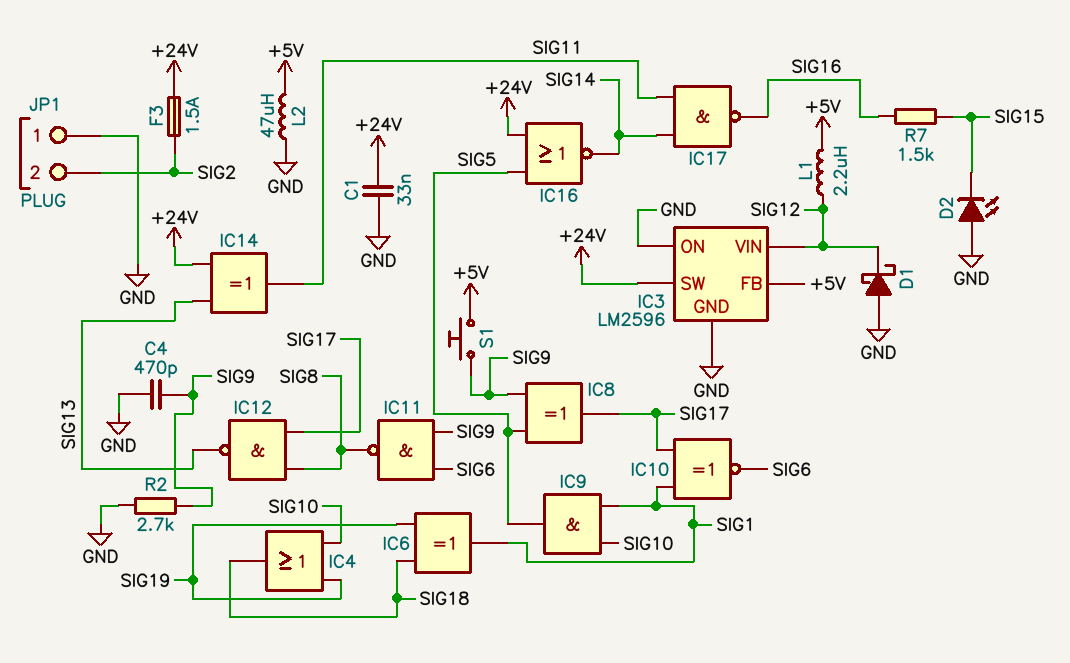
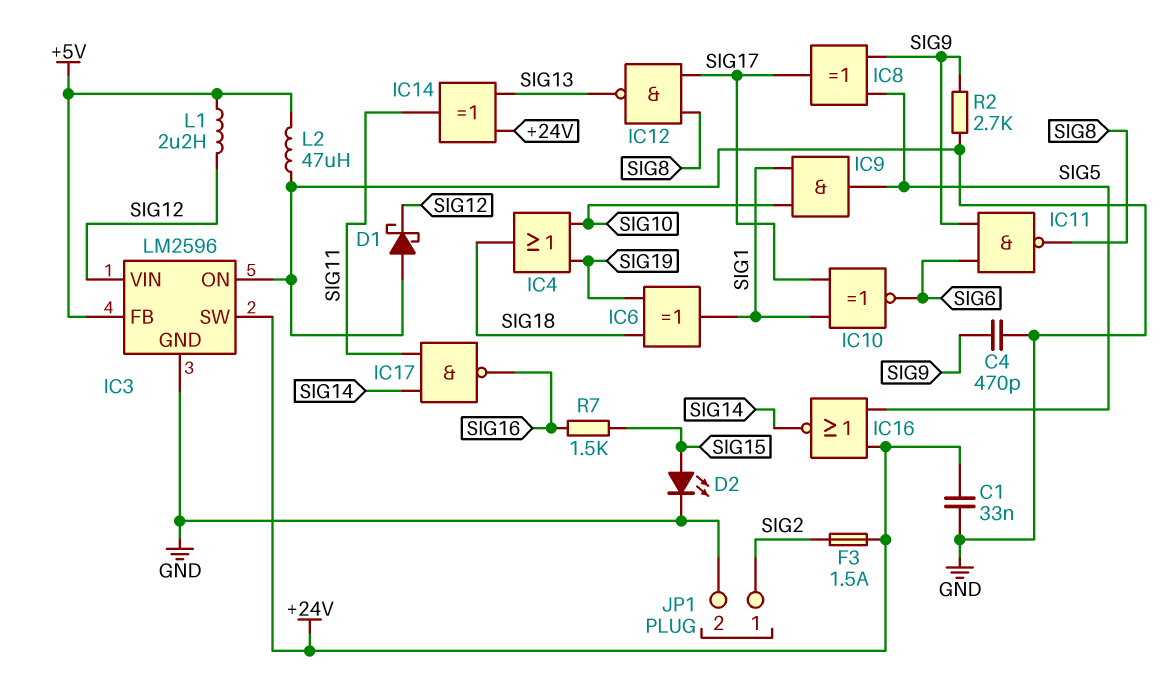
D2: LED (A GND, K SIG15) -> LED (A SIG15, K GND)
JP1 pin 1: GND -> SIG2
JP1 pin 2: SIG2 -> GND
S1: button (+5V, SIG9) -> none

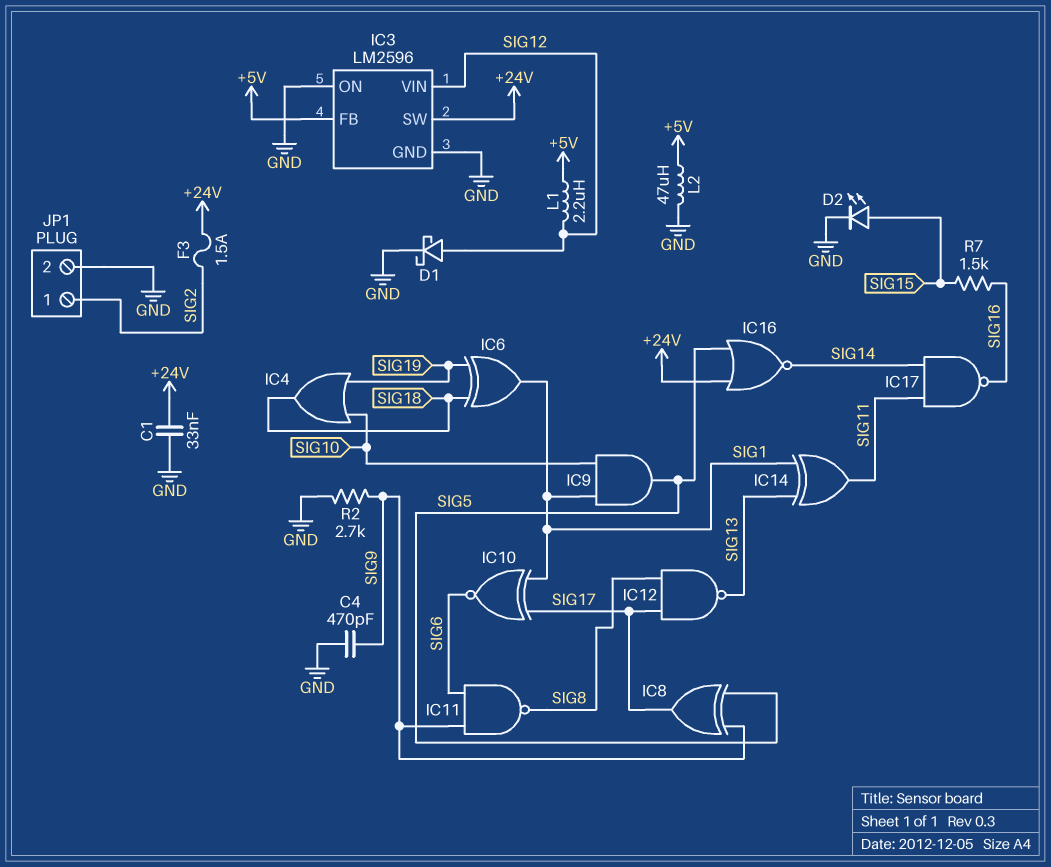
D1: schottky (A GND, K SIG12) -> schottky (A SIG12, K GND)
IC14: XOR (in +24V, in SIG13, out SIG11) -> XOR (in SIG1, in SIG13, out SIG11)

